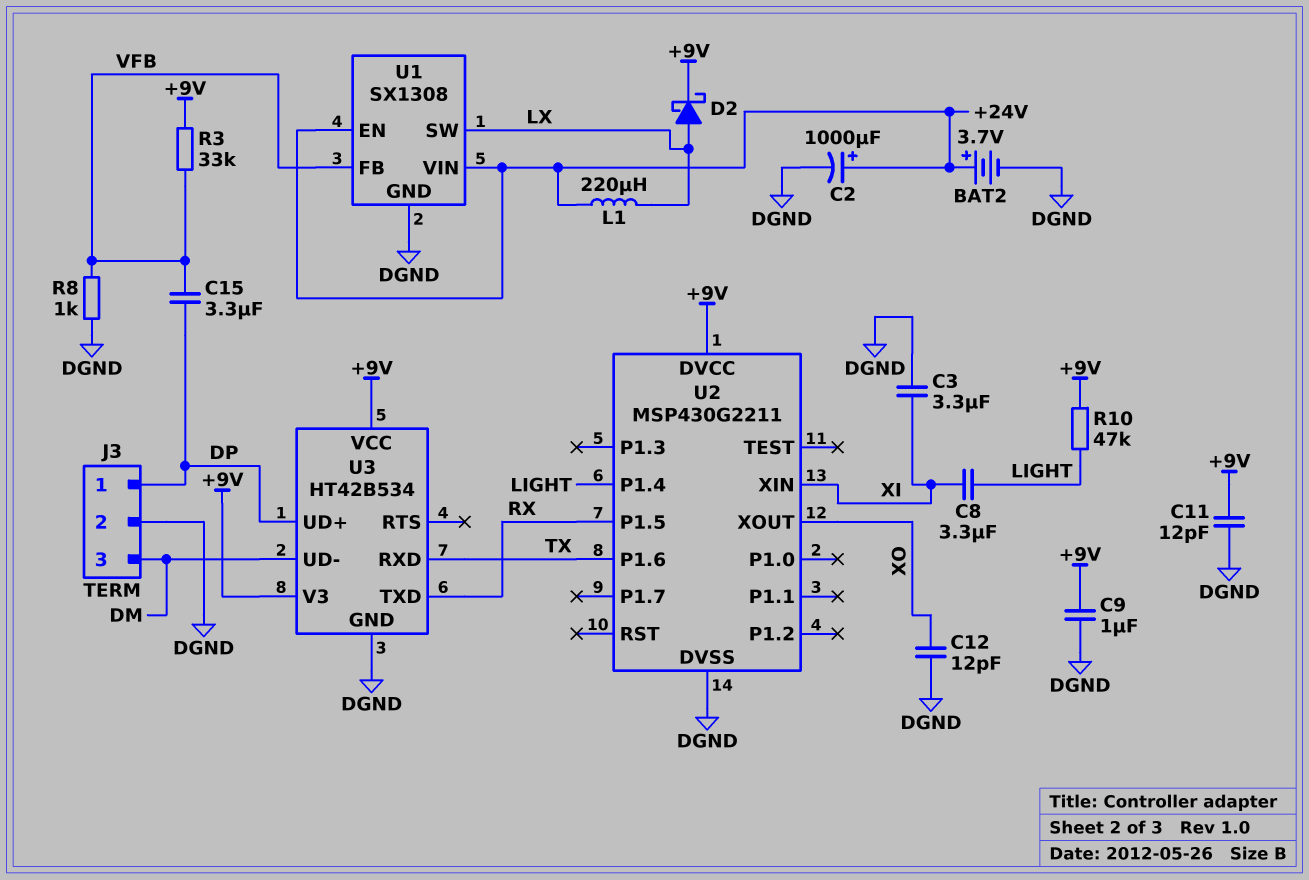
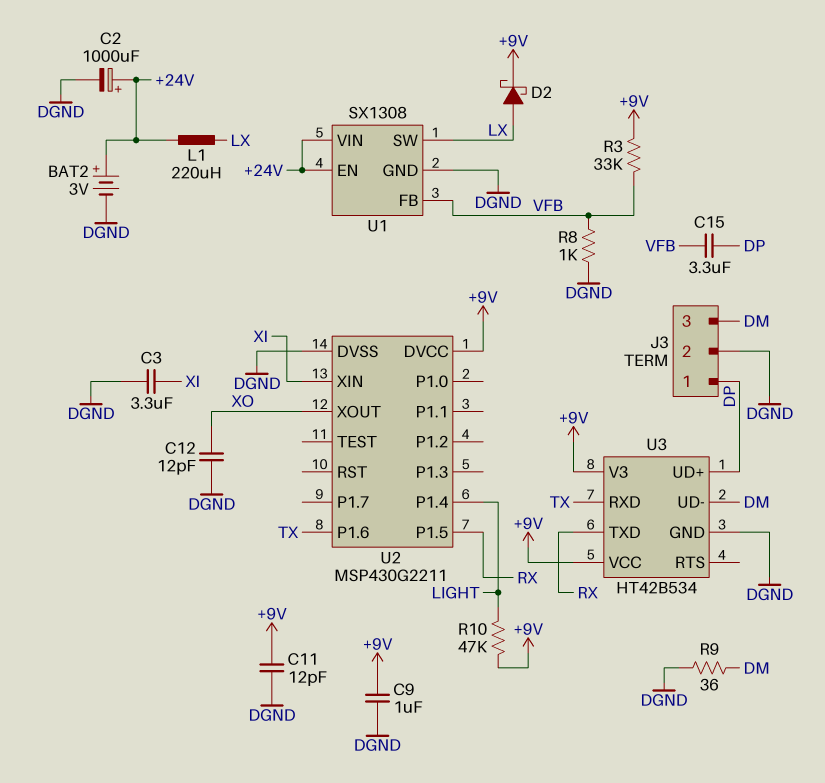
BAT2: 3.7V (plus +24V, minus DGND) -> 3V (plus +24V, minus DGND)
C8: 3.3uF (LIGHT, XI) -> none
R9: none -> 36 (DGND, DM)

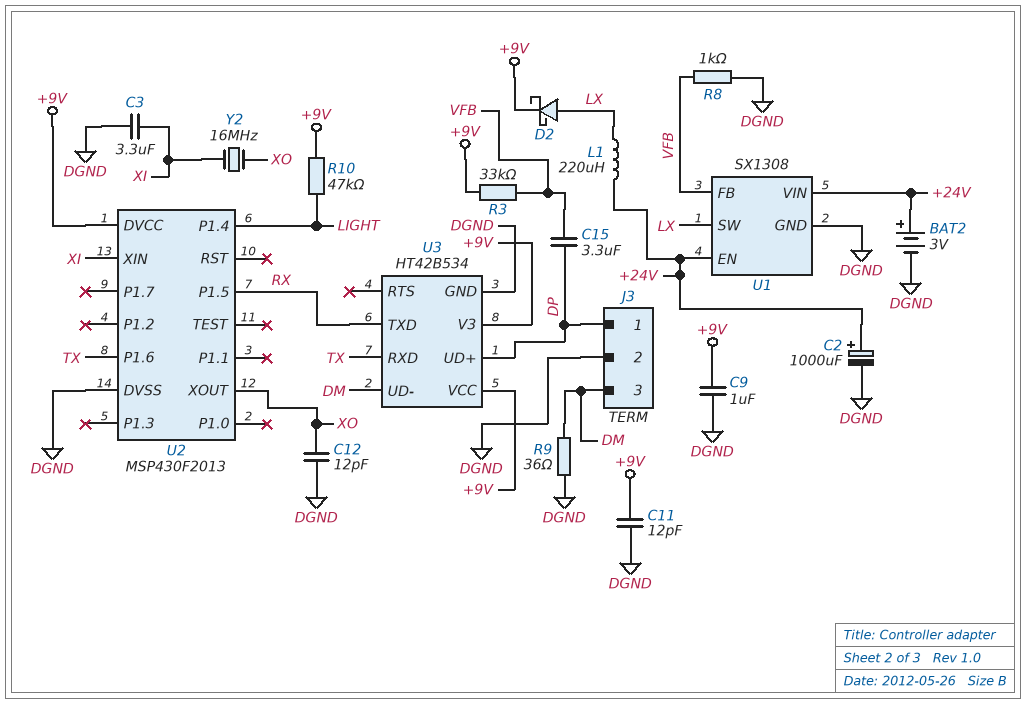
U2: MSP430G2211 -> MSP430F2013
Y2: none -> 16MHz (XI, XO)

